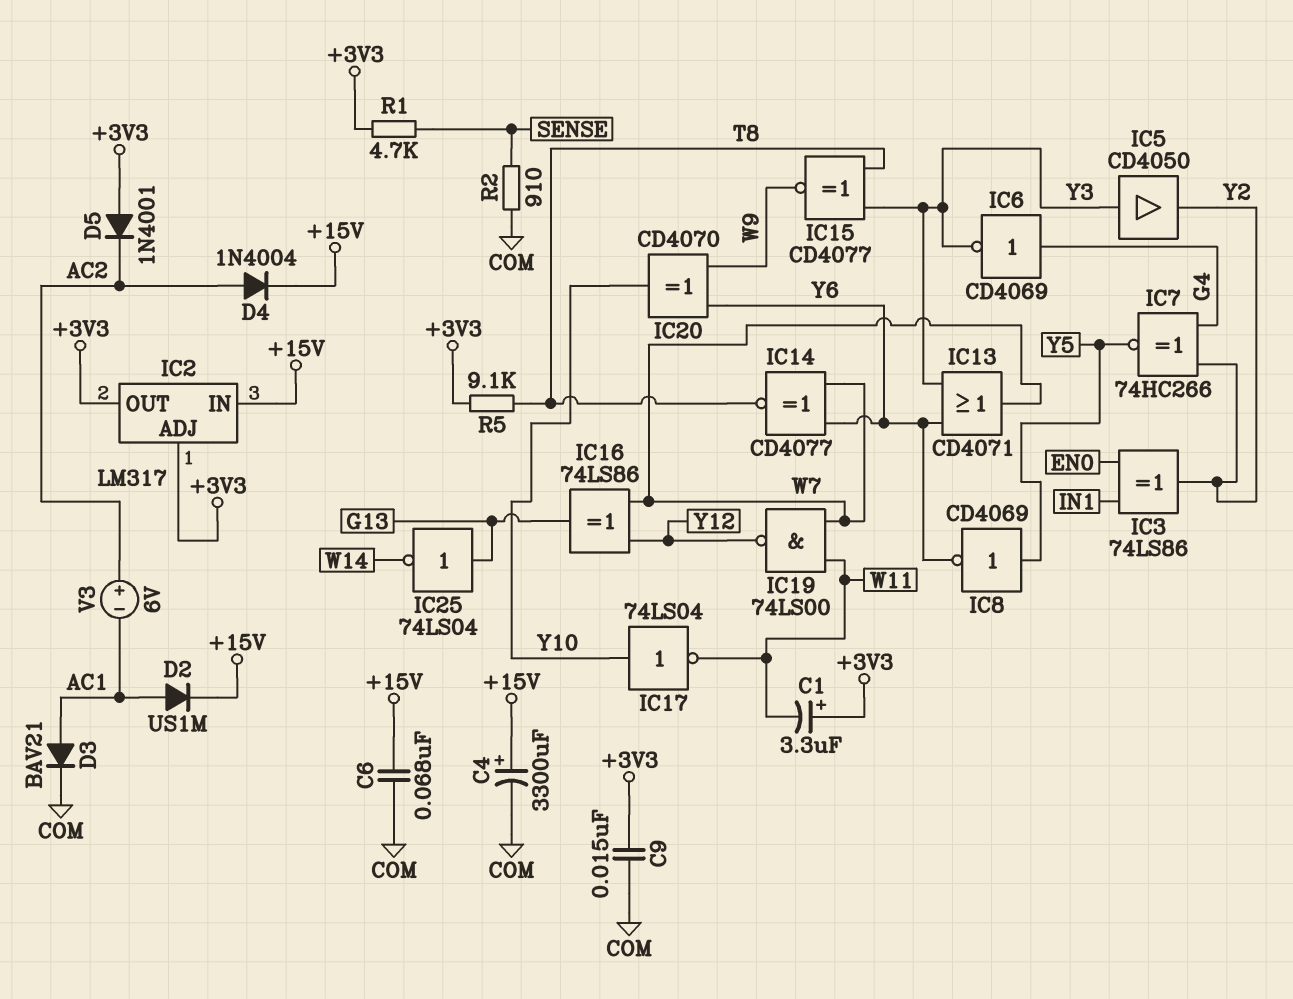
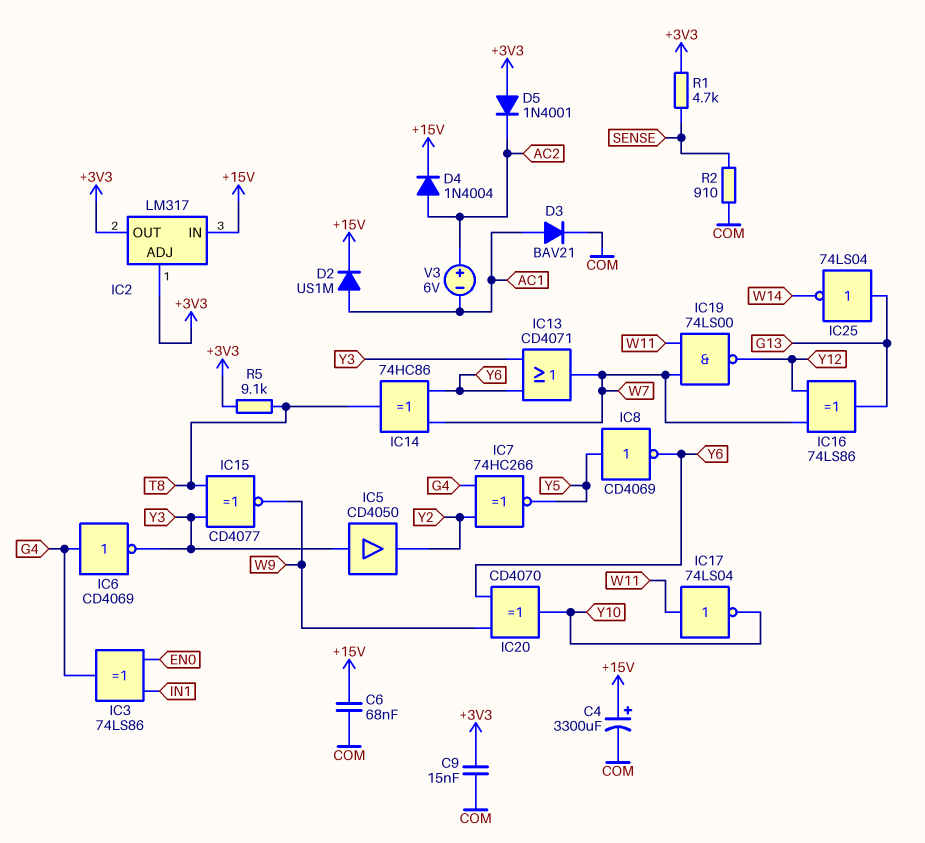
C1: 3.3uF (plus +3V3, minus W11) -> none
IC3: XOR 74LS86 (in EN0, in IN1, out Y2) -> XOR 74LS86 (in EN0, in IN1, out G4)
IC14: XNOR CD4077 (in W7, in Y6, out T8) -> XOR 74HC86 (in W7, in Y6, out T8)
IC17: NOT 74LS04 (in Y10, out W11) -> NOT 74LS04 (in W11, out Y10)

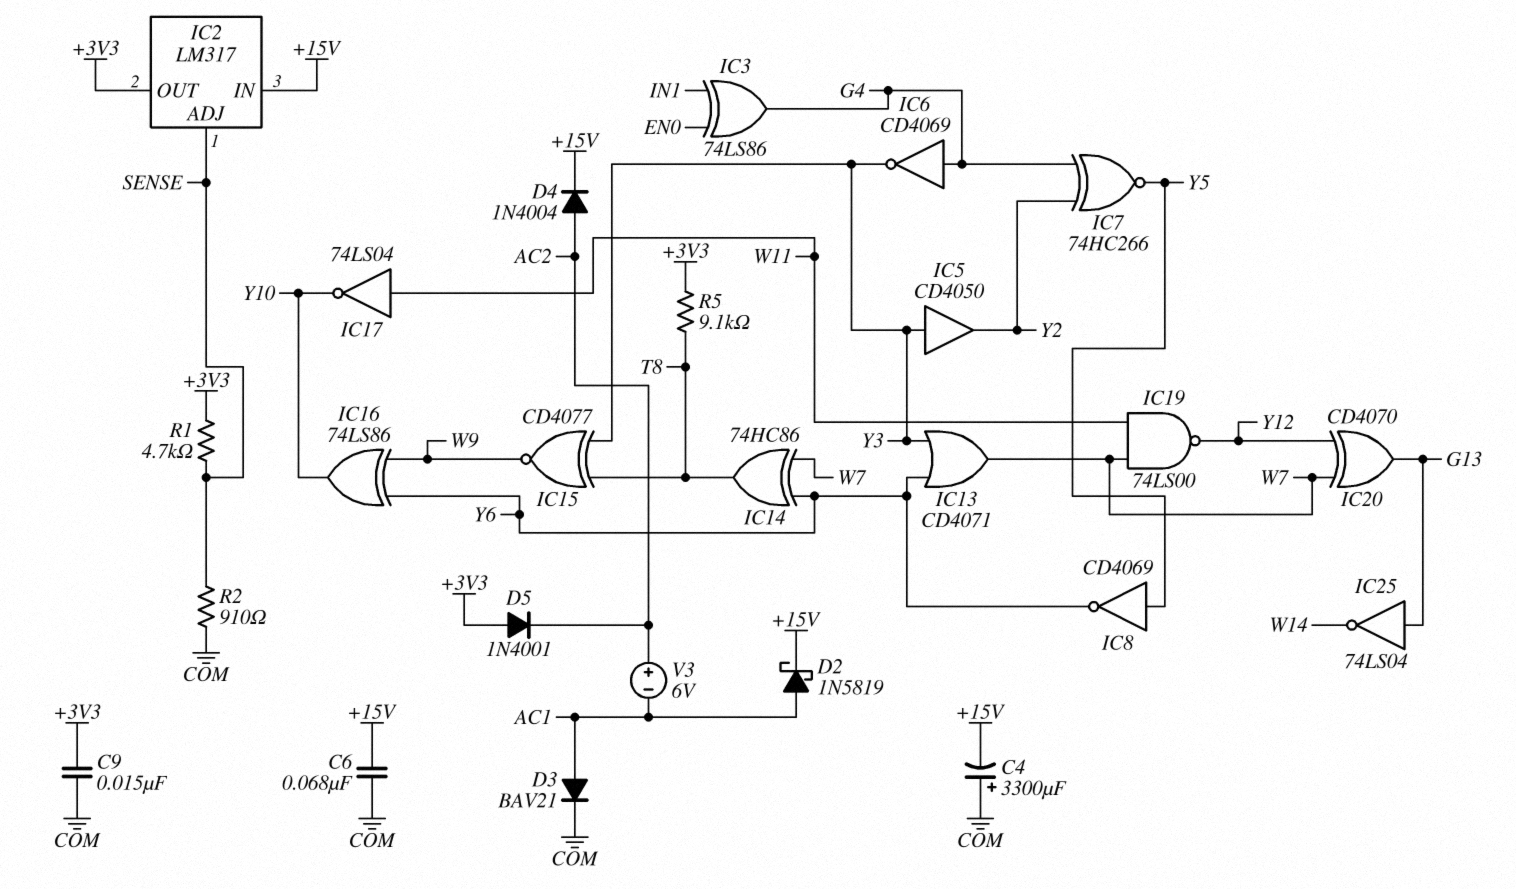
C4: 3300uF (plus +15V, minus COM) -> 3300uF (plus COM, minus +15V)
D2: diode US1M (A AC1, K +15V) -> schottky 1N5819 (A AC1, K +15V)
IC2 pin ADJ: +3V3 -> SENSE
IC16: XOR 74LS86 (in W7, in Y12, out G13) -> XOR 74LS86 (in W9, in Y6, out Y10)
IC20: XOR CD4070 (in W9, in Y6, out Y10) -> XOR CD4070 (in W7, in Y12, out G13)

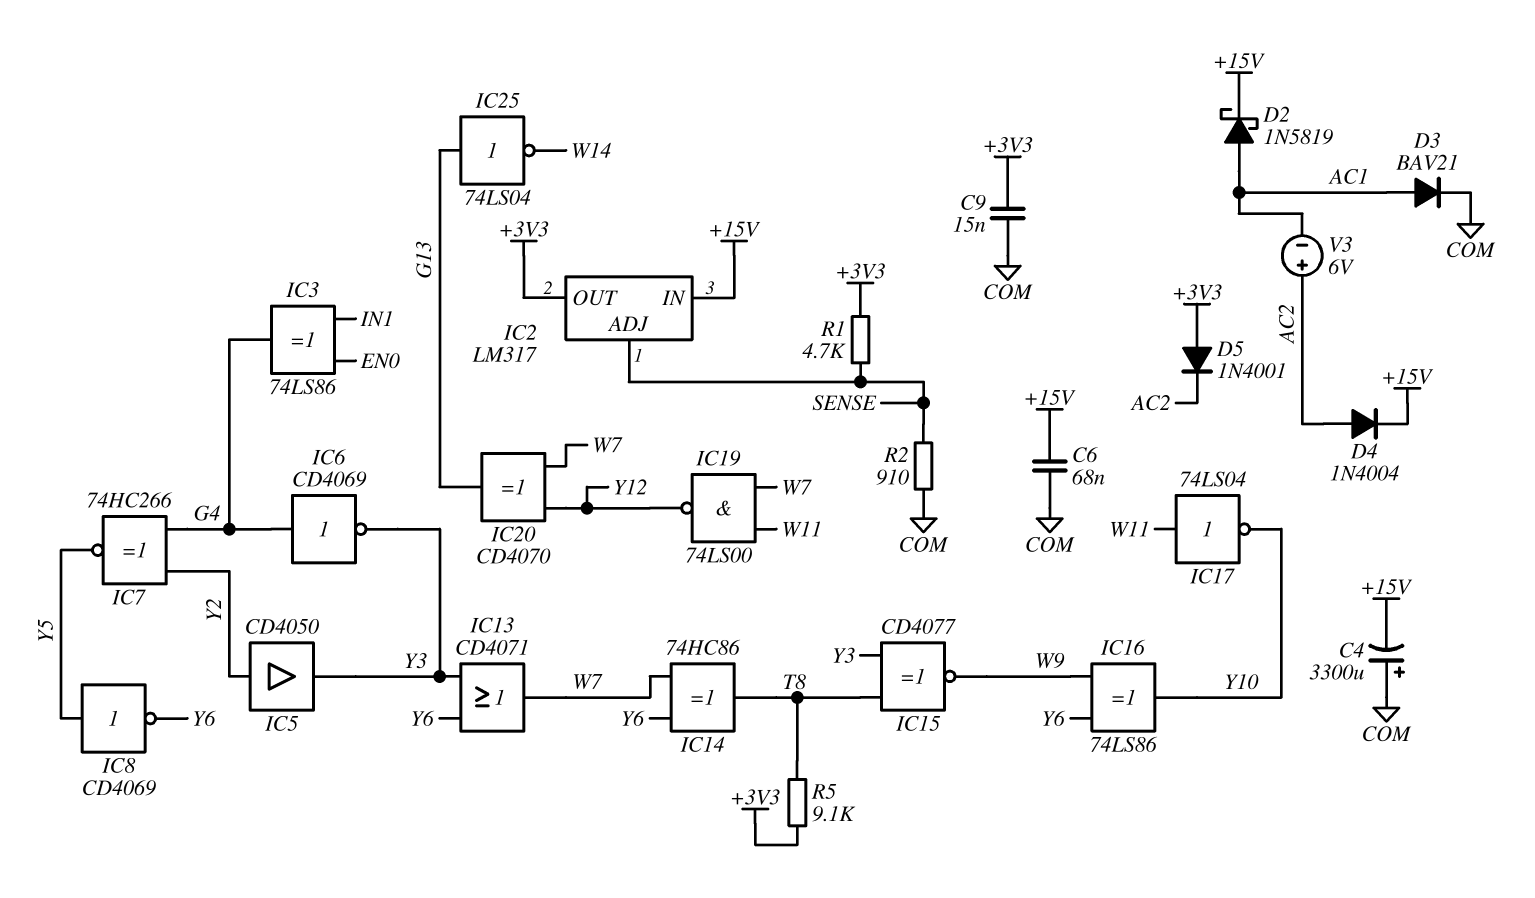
IC5: buffer CD4050 (in Y3, out Y2) -> buffer CD4050 (in Y2, out Y3)

